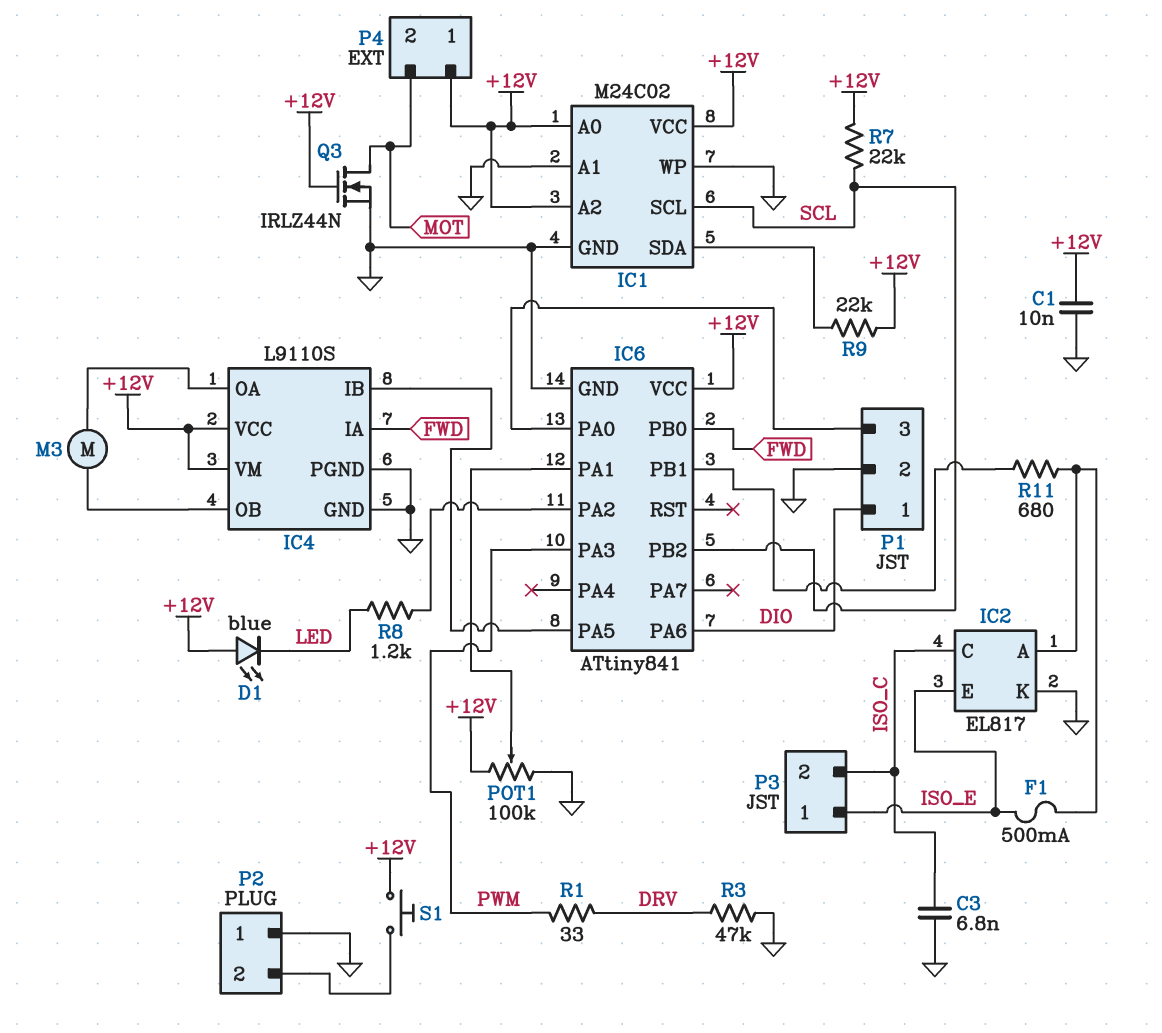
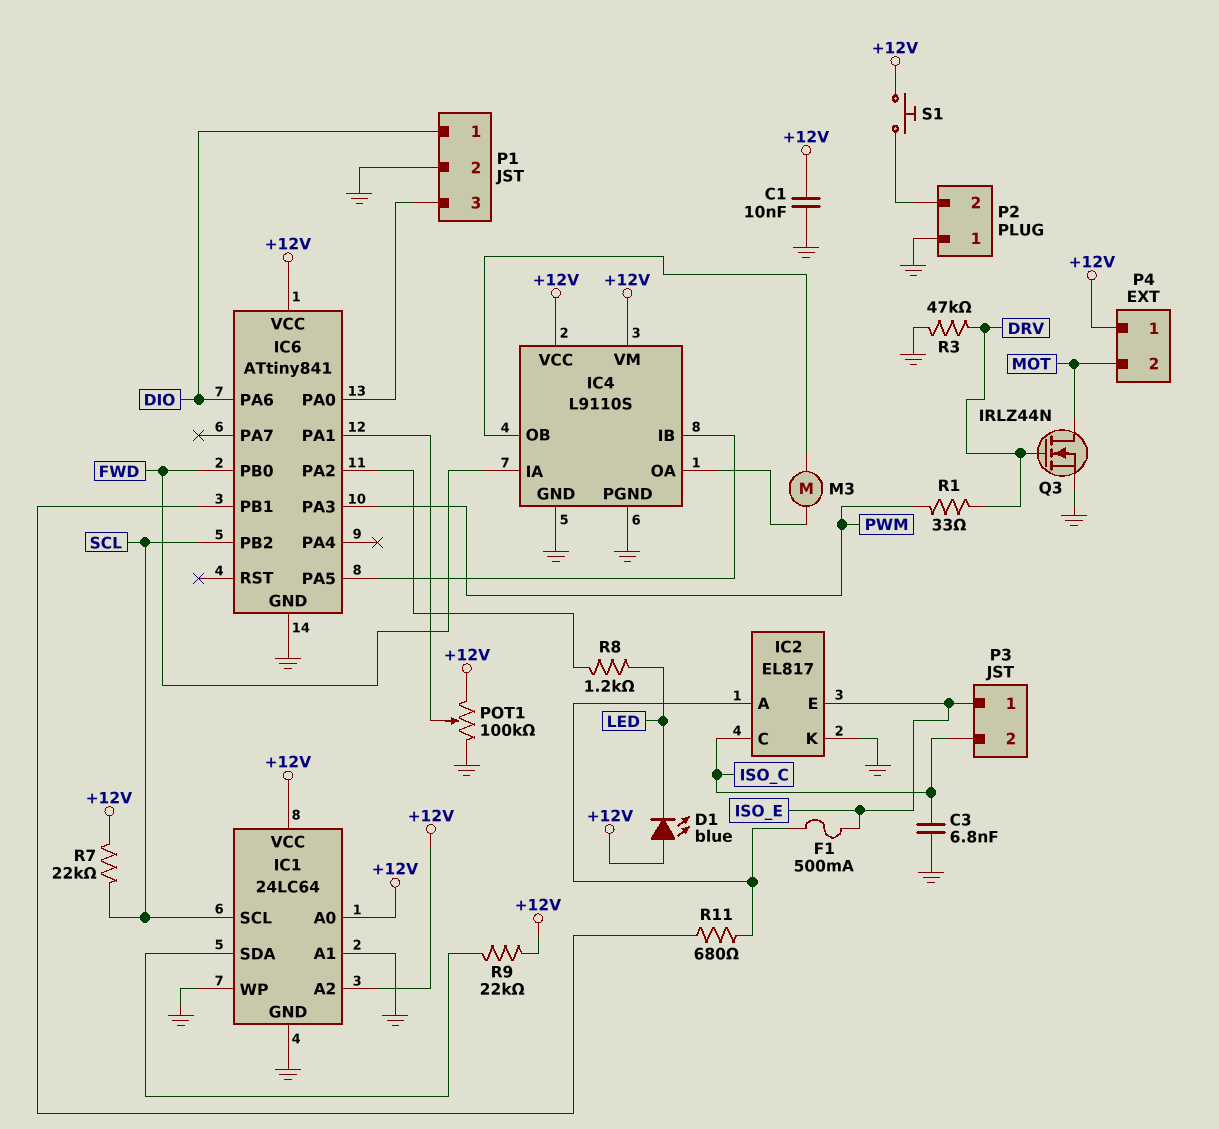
IC1: M24C02 -> 24LC64
Q3: NMOS IRLZ44N (G +12V, D MOT, S GND) -> NMOS IRLZ44N (G DRV, D MOT, S GND)

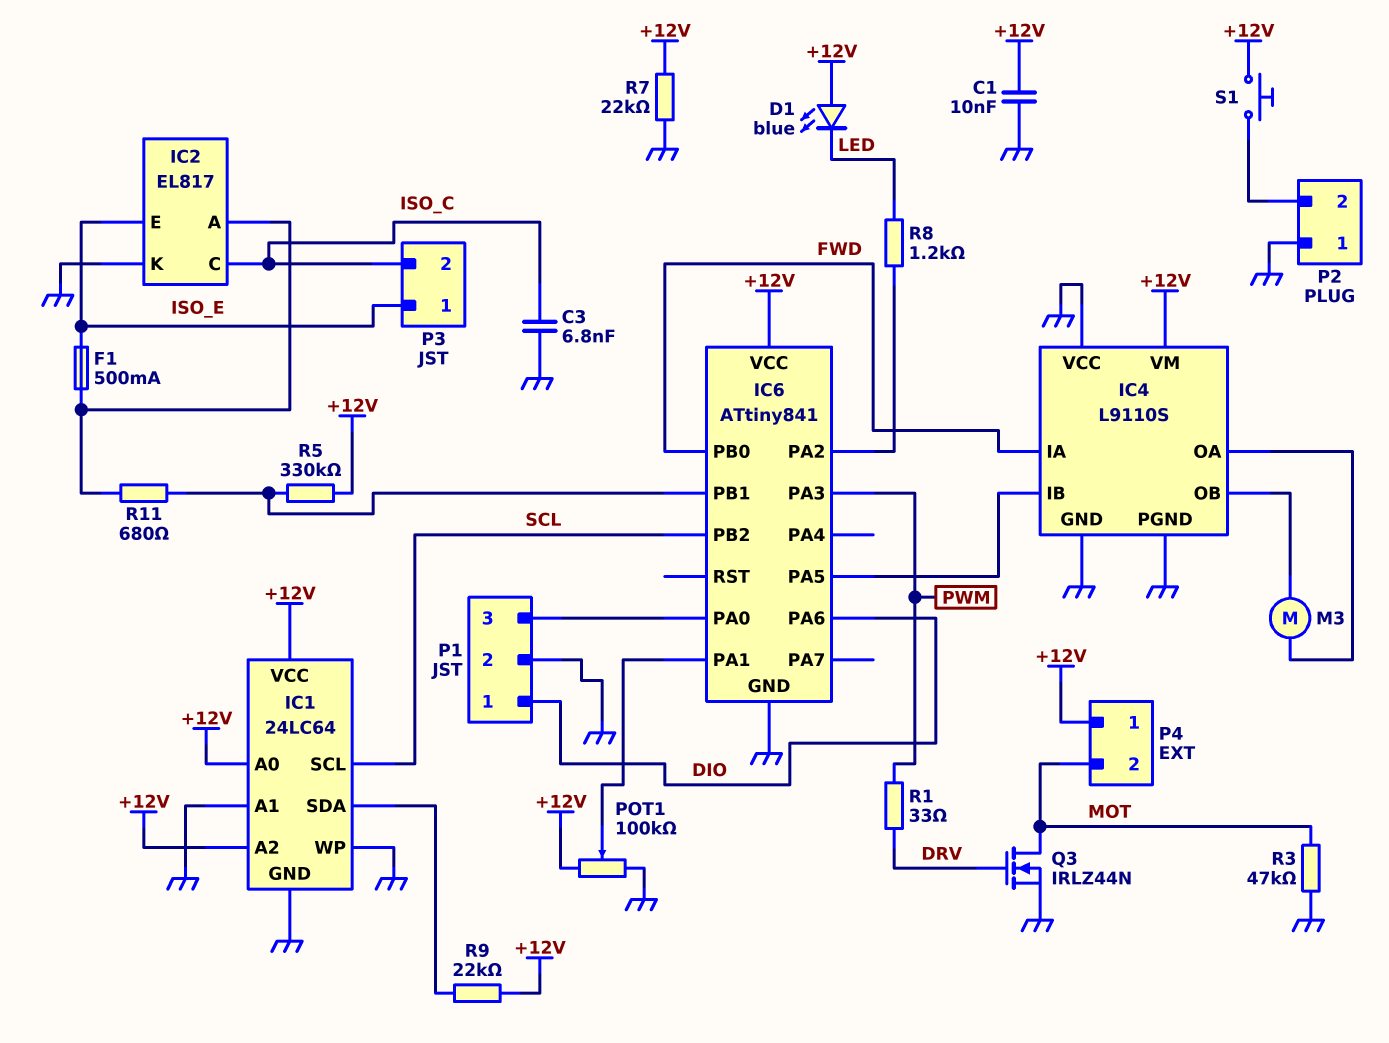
IC4 pin VCC: +12V -> GND
R3: 47k (DRV, GND) -> 47k (GND, MOT)
R5: none -> 330k (+12V, IC6/PB1)
R7: 22k (+12V, SCL) -> 22k (+12V, GND)

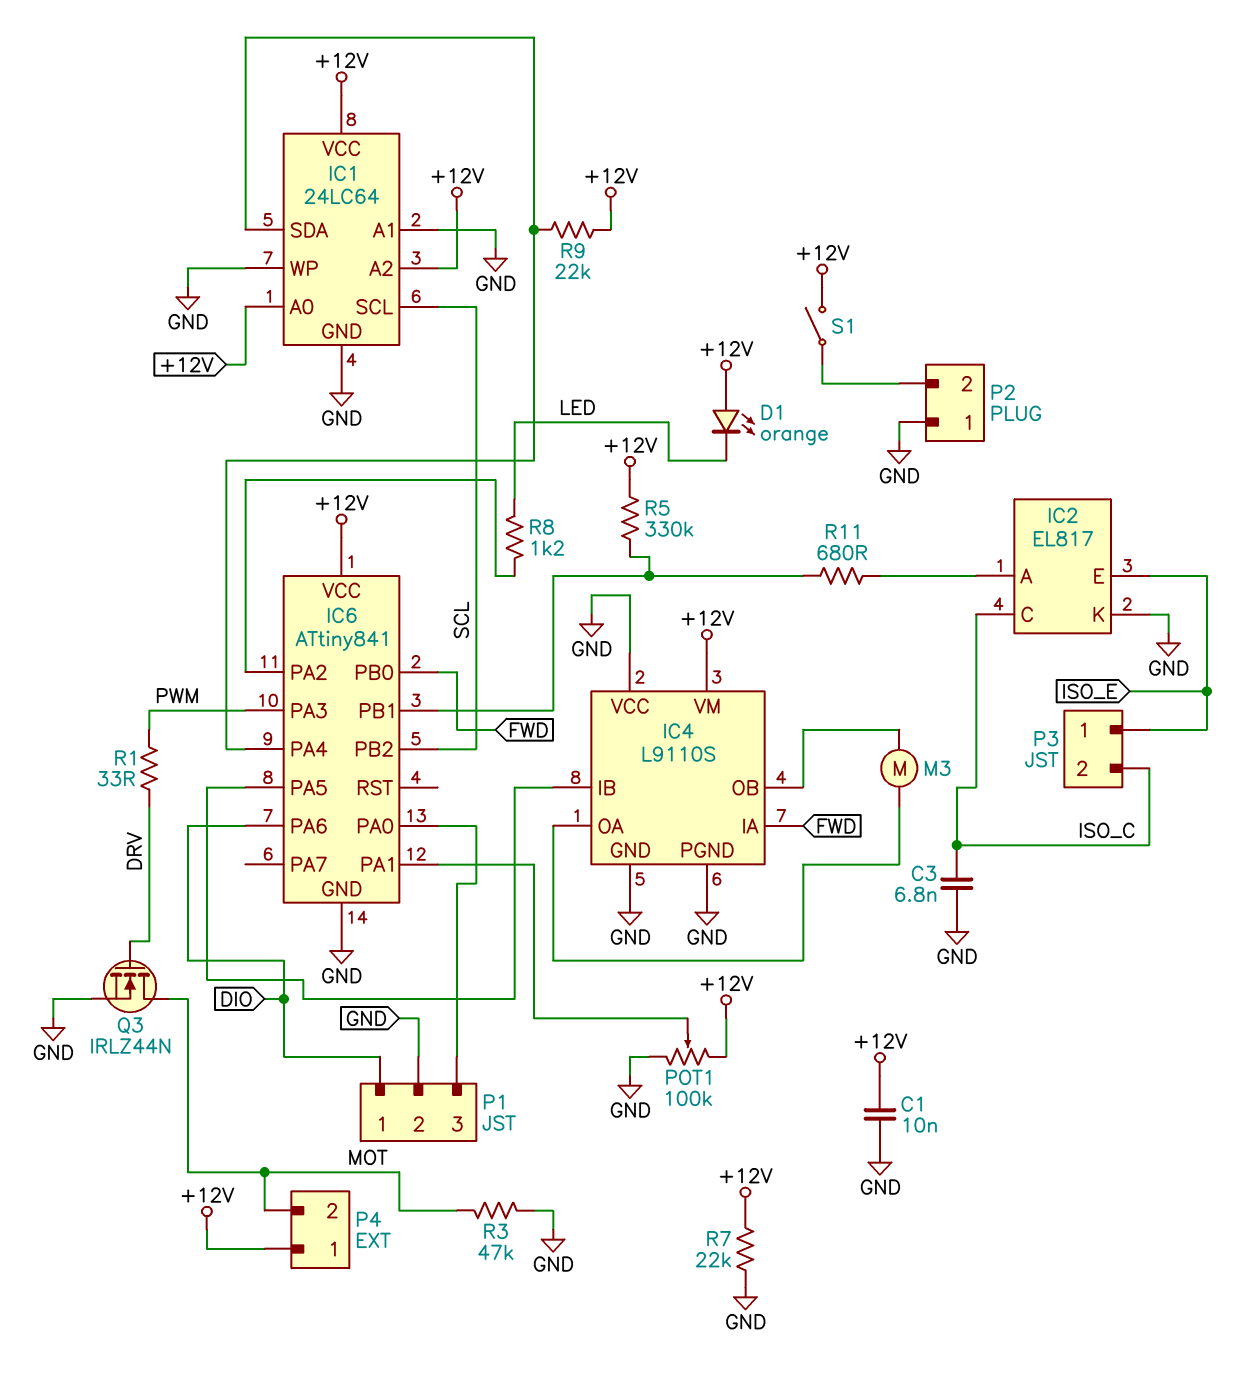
D1: LED blue (A +12V, K LED) -> LED orange (A +12V, K LED)
F1: 500mA (IC2/A, ISO_E) -> none
IC6 pin PA4: none -> IC1/SDA
S1: button (+12V, P2/2) -> switch (+12V, P2/2)

